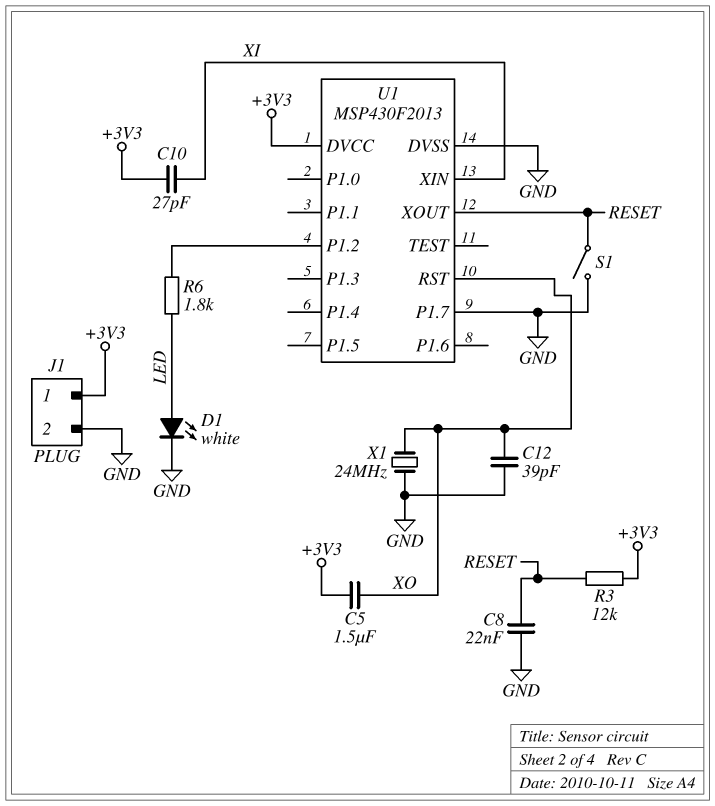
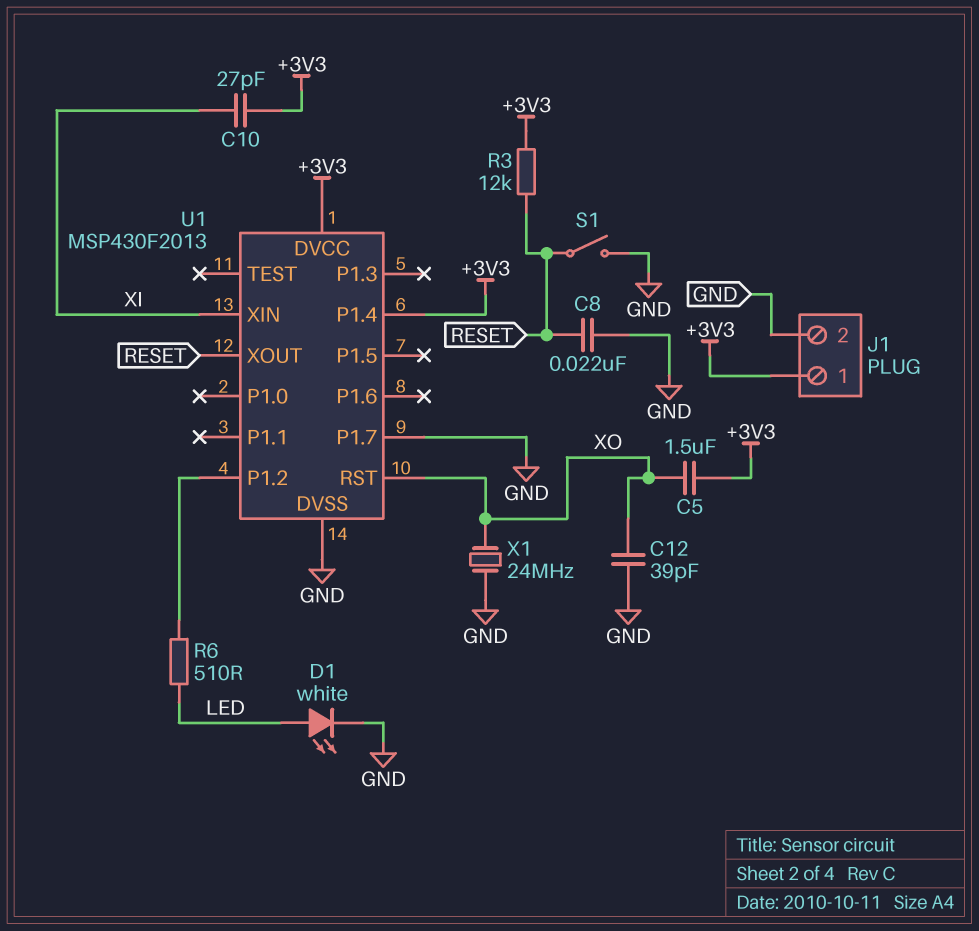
R6: 1.8k (LED, U1/P1.2) -> 510 (LED, U1/P1.2)
U1 pin P1.4: none -> +3V3

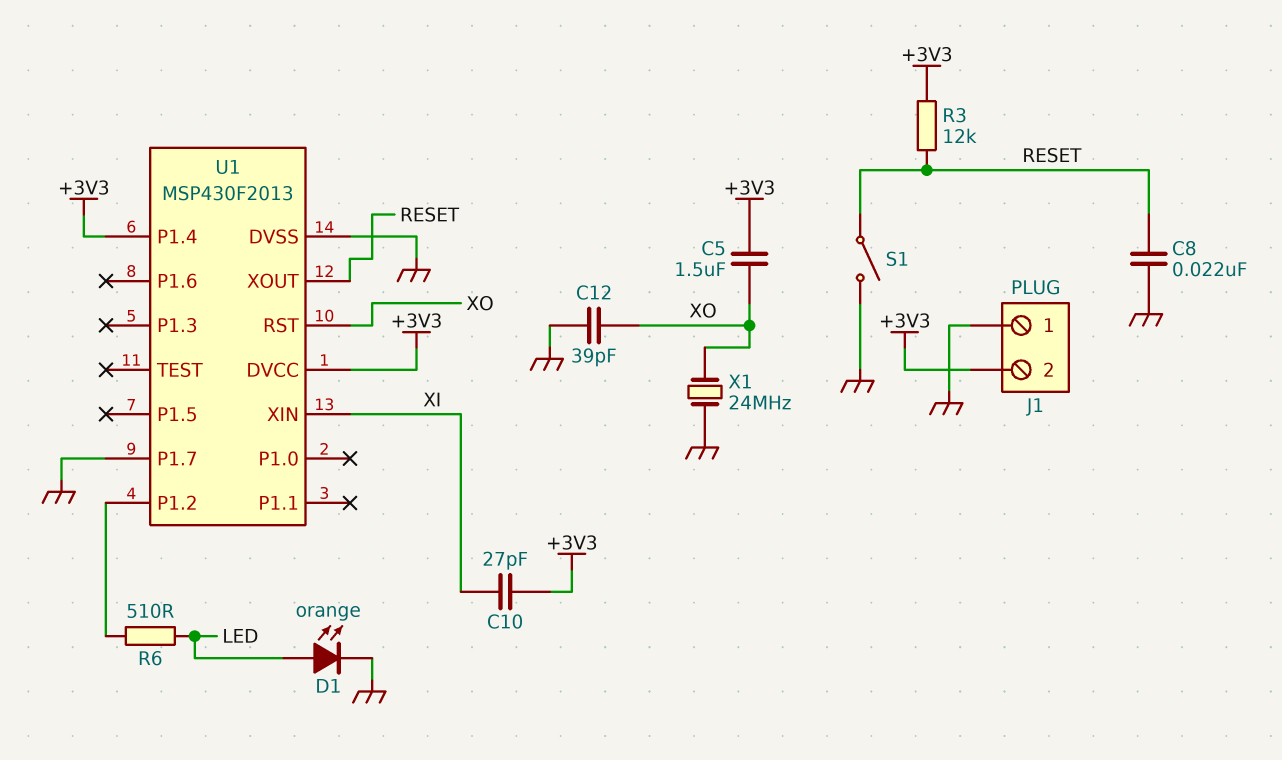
D1: LED white (A LED, K GND) -> LED orange (A LED, K GND)
J1 pin 1: +3V3 -> GND
J1 pin 2: GND -> +3V3

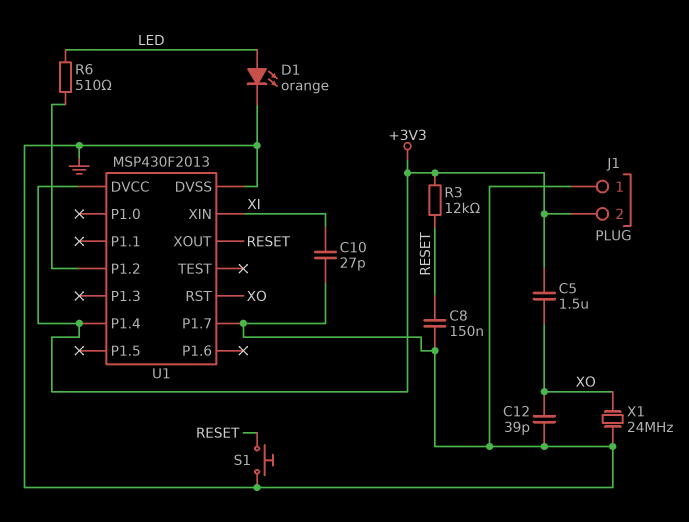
C8: 22nF (GND, RESET) -> 150nF (GND, RESET)
C10: 27pF (+3V3, XI) -> 27pF (GND, XI)
S1: switch (GND, RESET) -> button (GND, RESET)

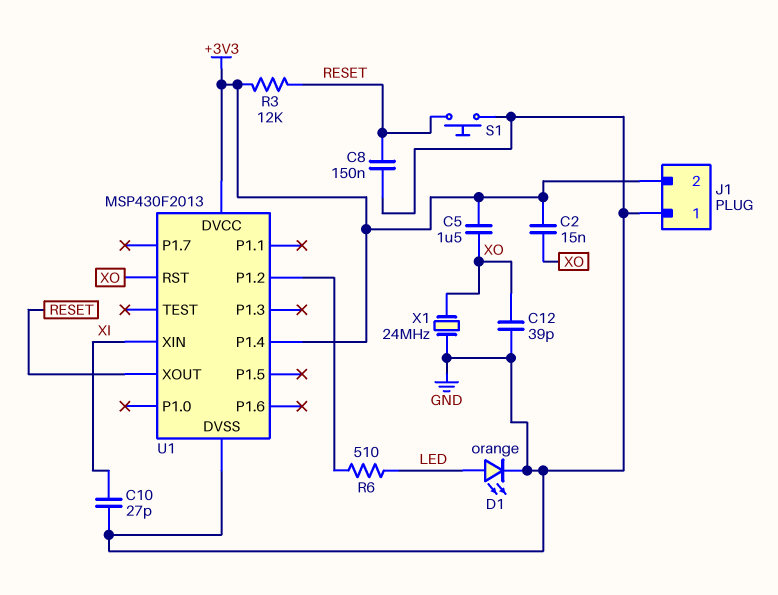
C2: none -> 15nF (+3V3, XO)
U1 pin P1.7: GND -> none

